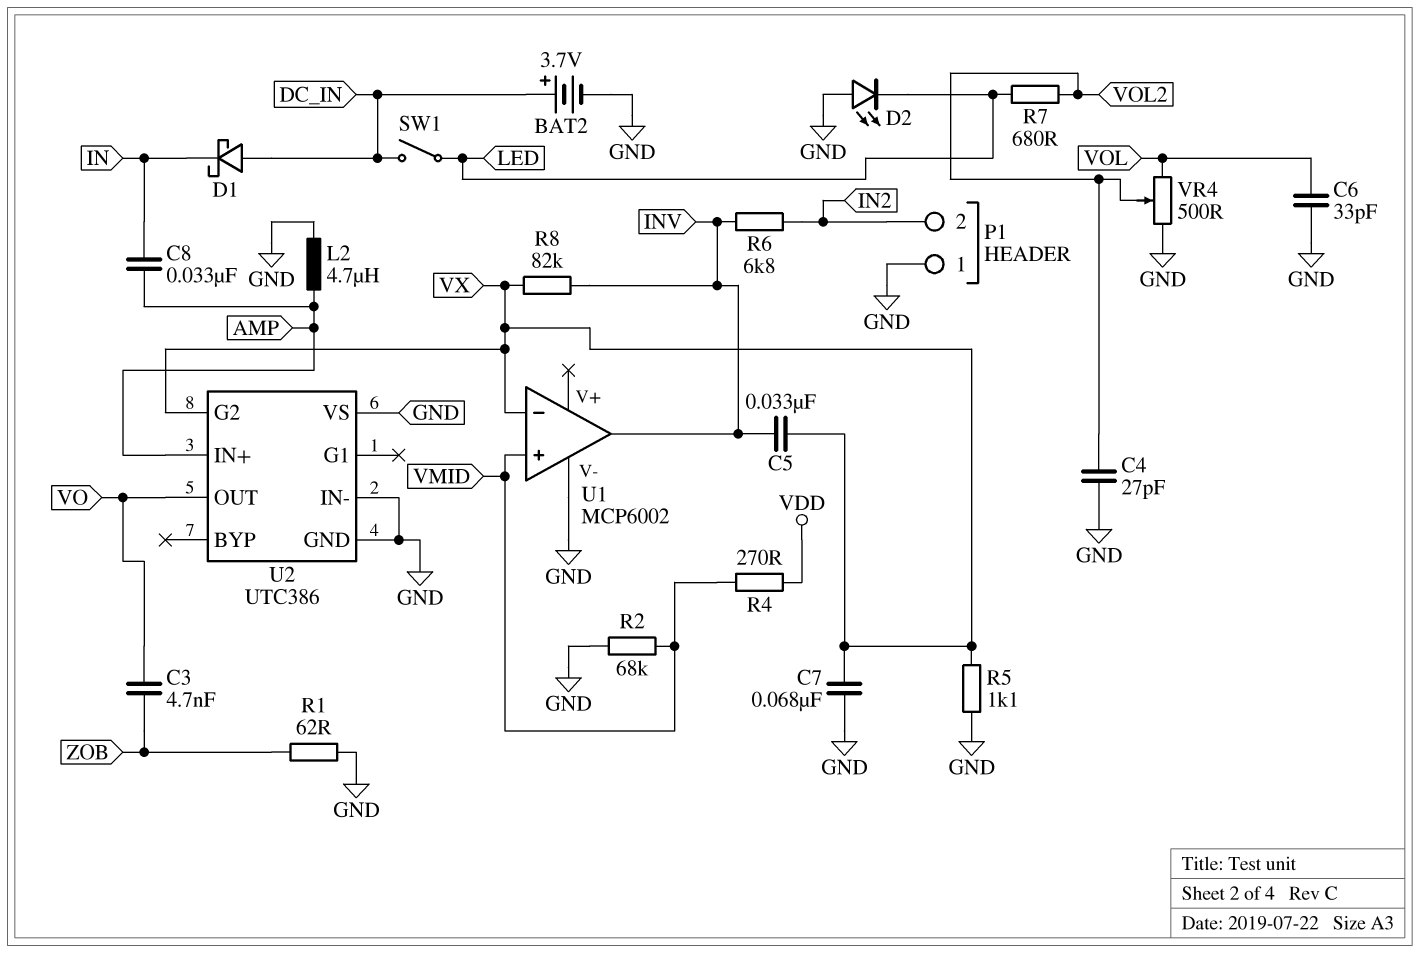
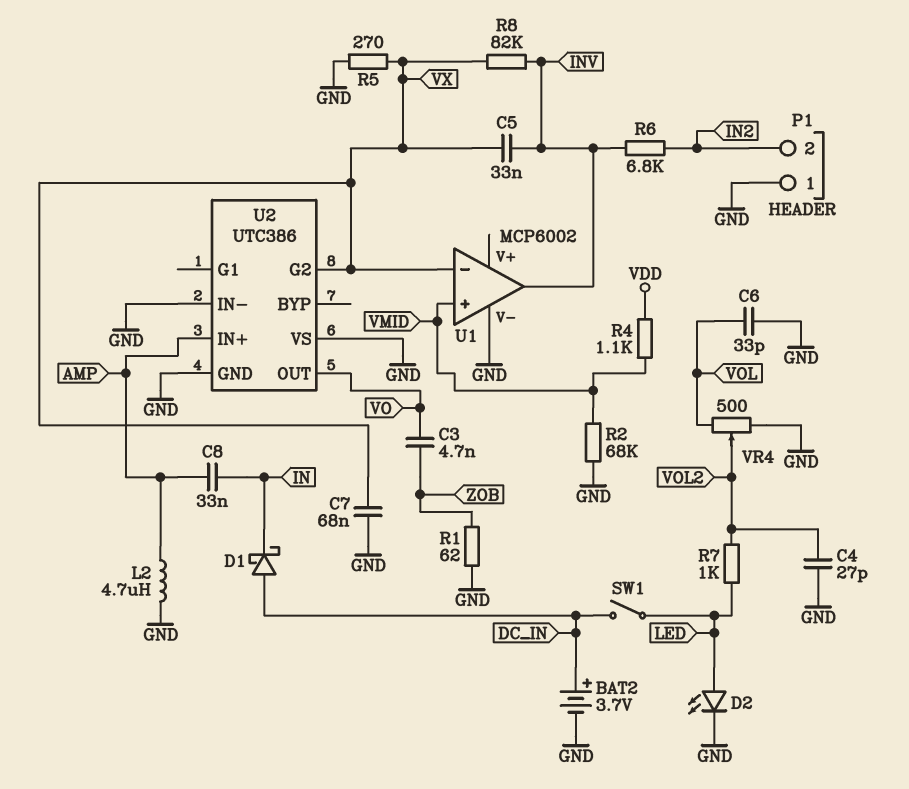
D2: LED (A GND, K LED) -> LED (A LED, K GND)
R4: 270 (VDD, VMID) -> 1.1k (VDD, VMID)
R5: 1.1k (GND, VX) -> 270 (GND, VX)
R7: 680 (LED, VOL2) -> 1k (LED, VOL2)

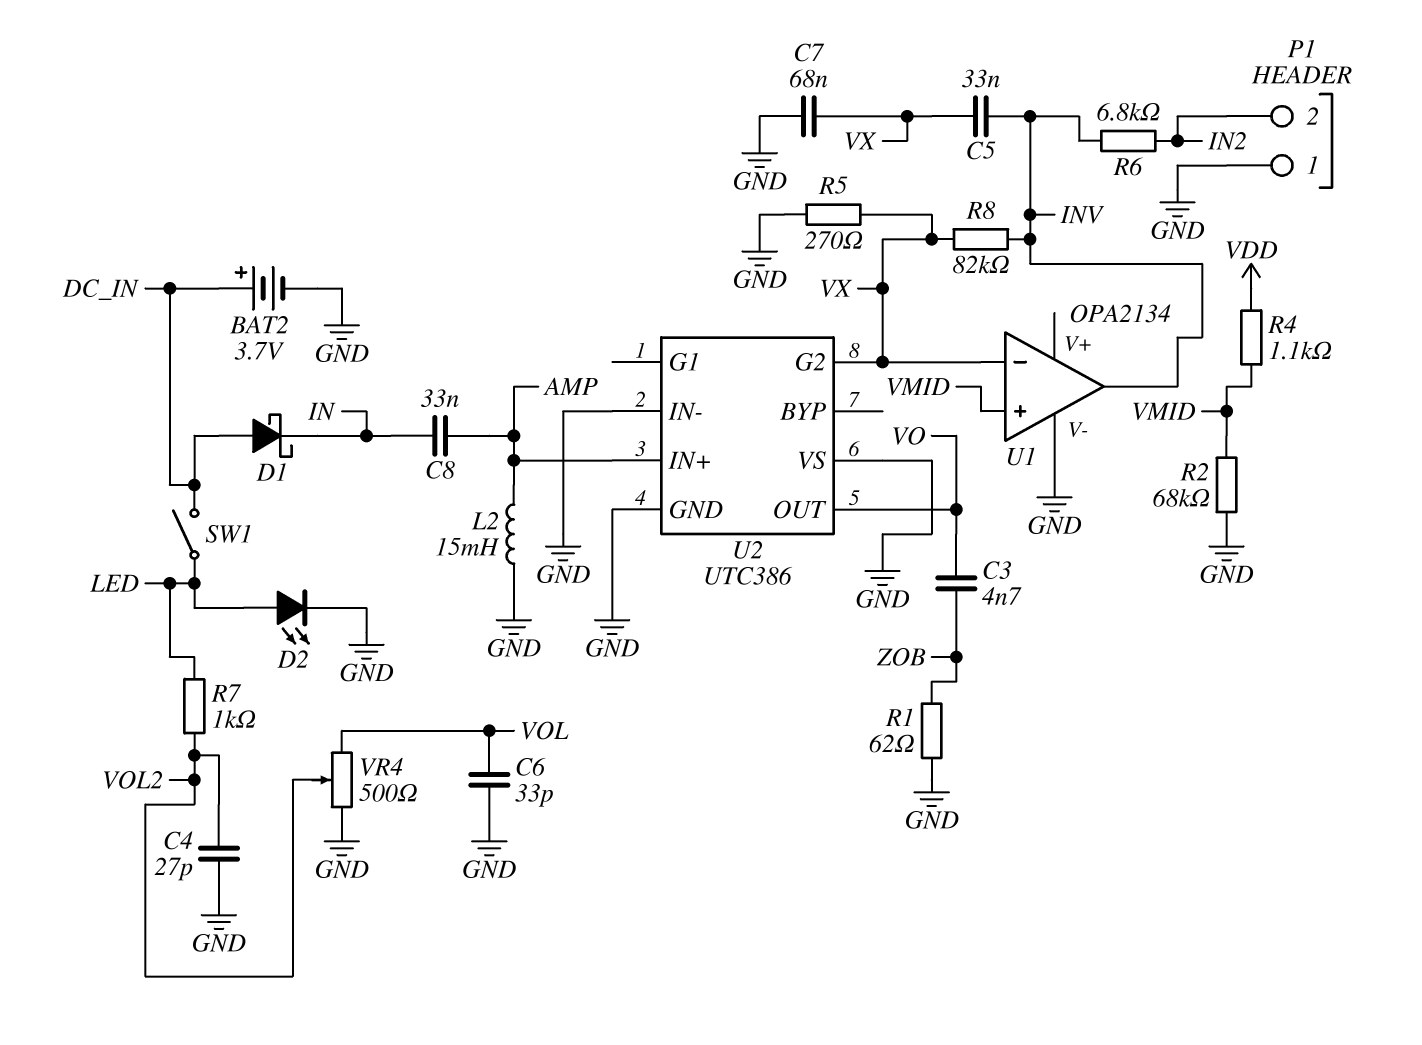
L2: 4.7uH (AMP, GND) -> 15mH (AMP, GND)
U1: MCP6002 -> OPA2134

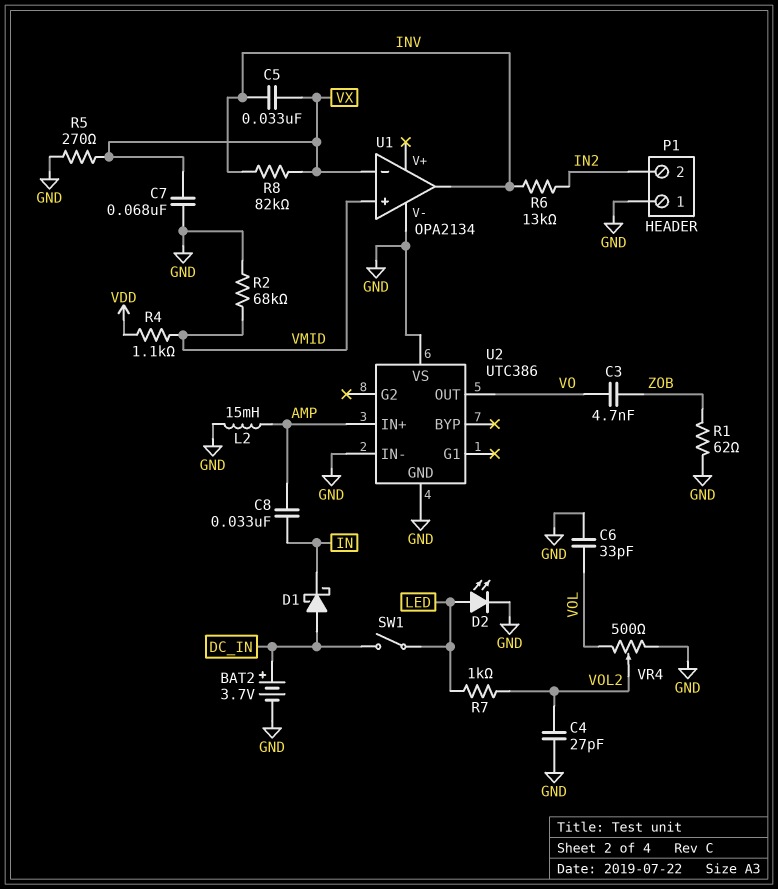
R6: 6.8k (IN2, INV) -> 13k (IN2, INV)
U2 pin G2: VX -> none

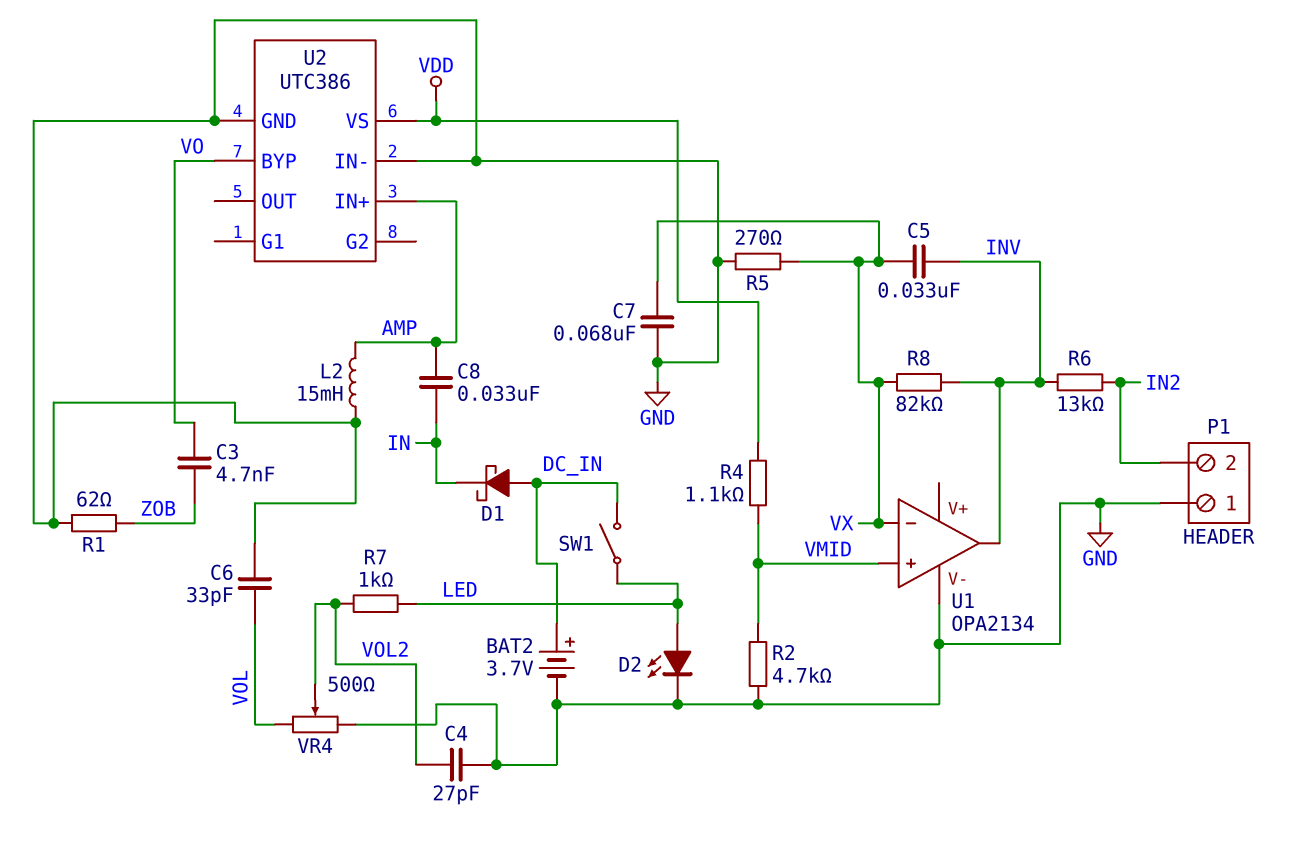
R2: 68k (GND, VMID) -> 4.7k (GND, VMID)
U2 pin BYP: none -> VO
U2 pin OUT: VO -> none
U2 pin VS: GND -> VDD

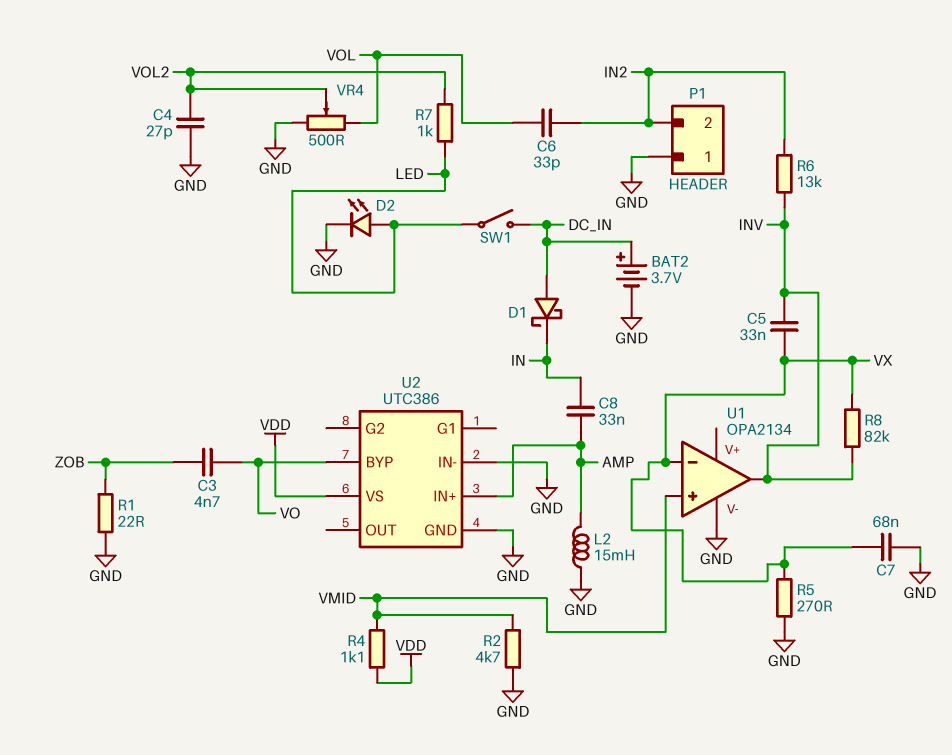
C6: 33pF (GND, VOL) -> 33pF (IN2, VOL)
R1: 62 (GND, ZOB) -> 22 (GND, ZOB)

